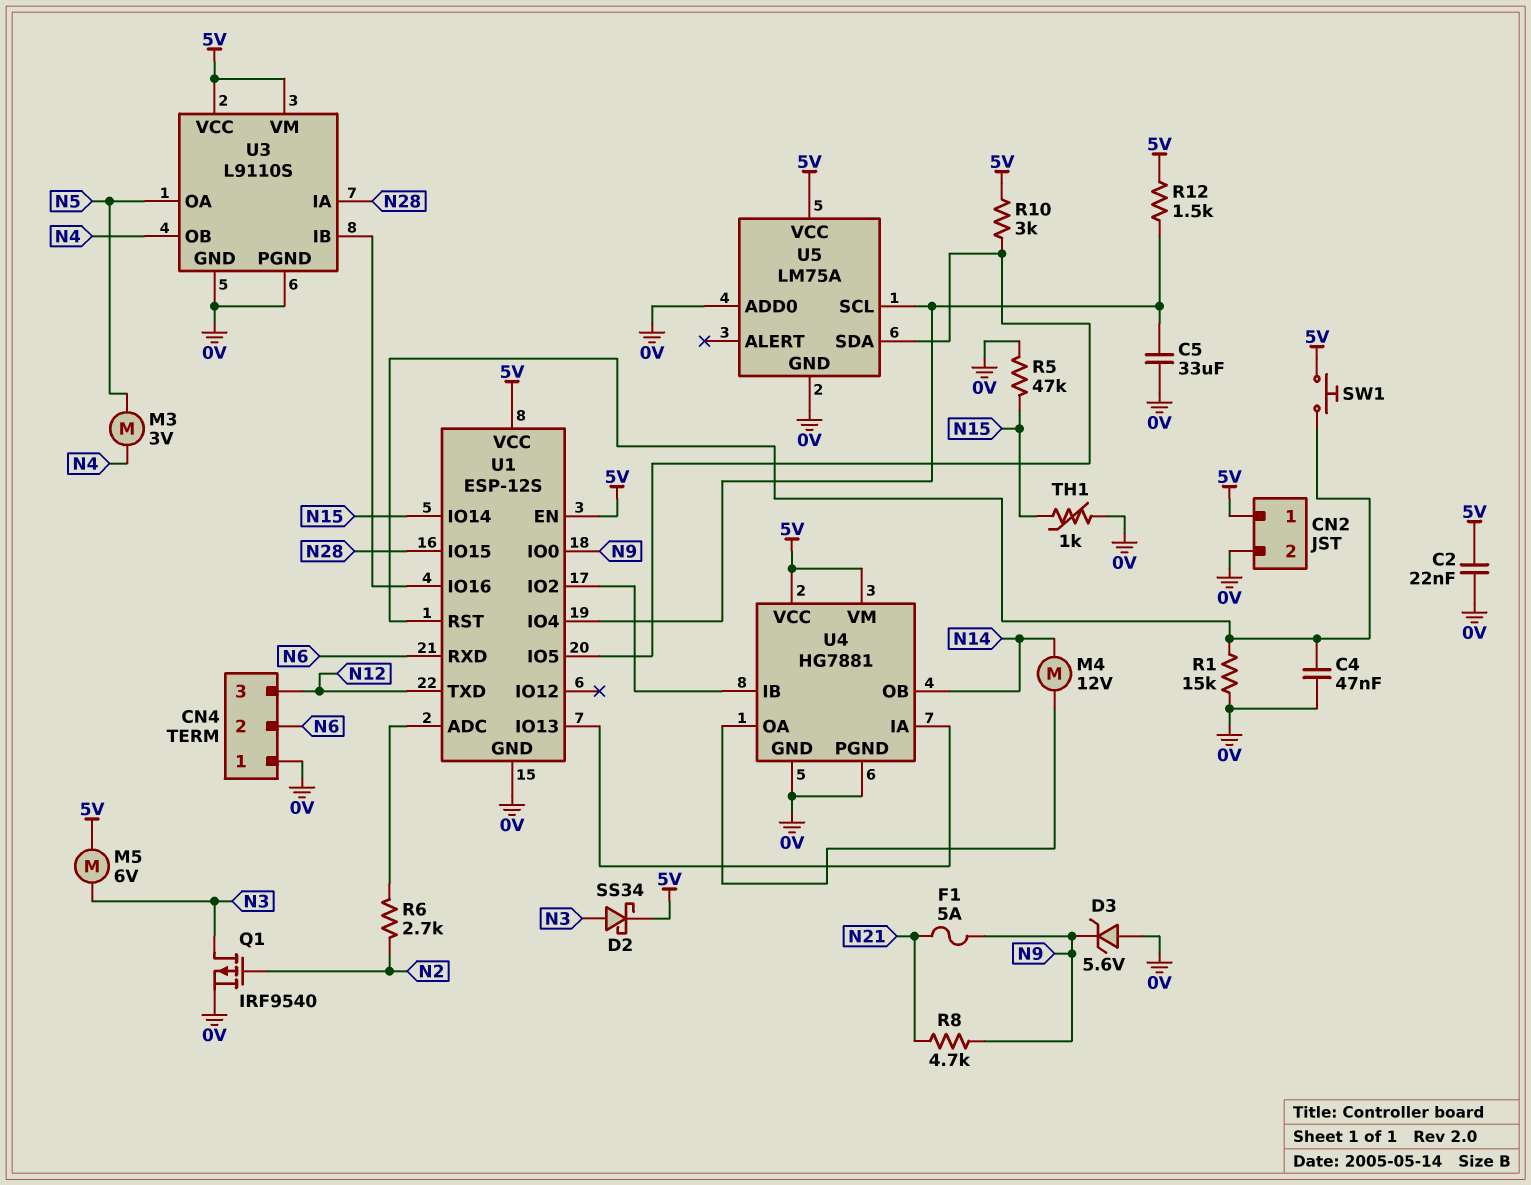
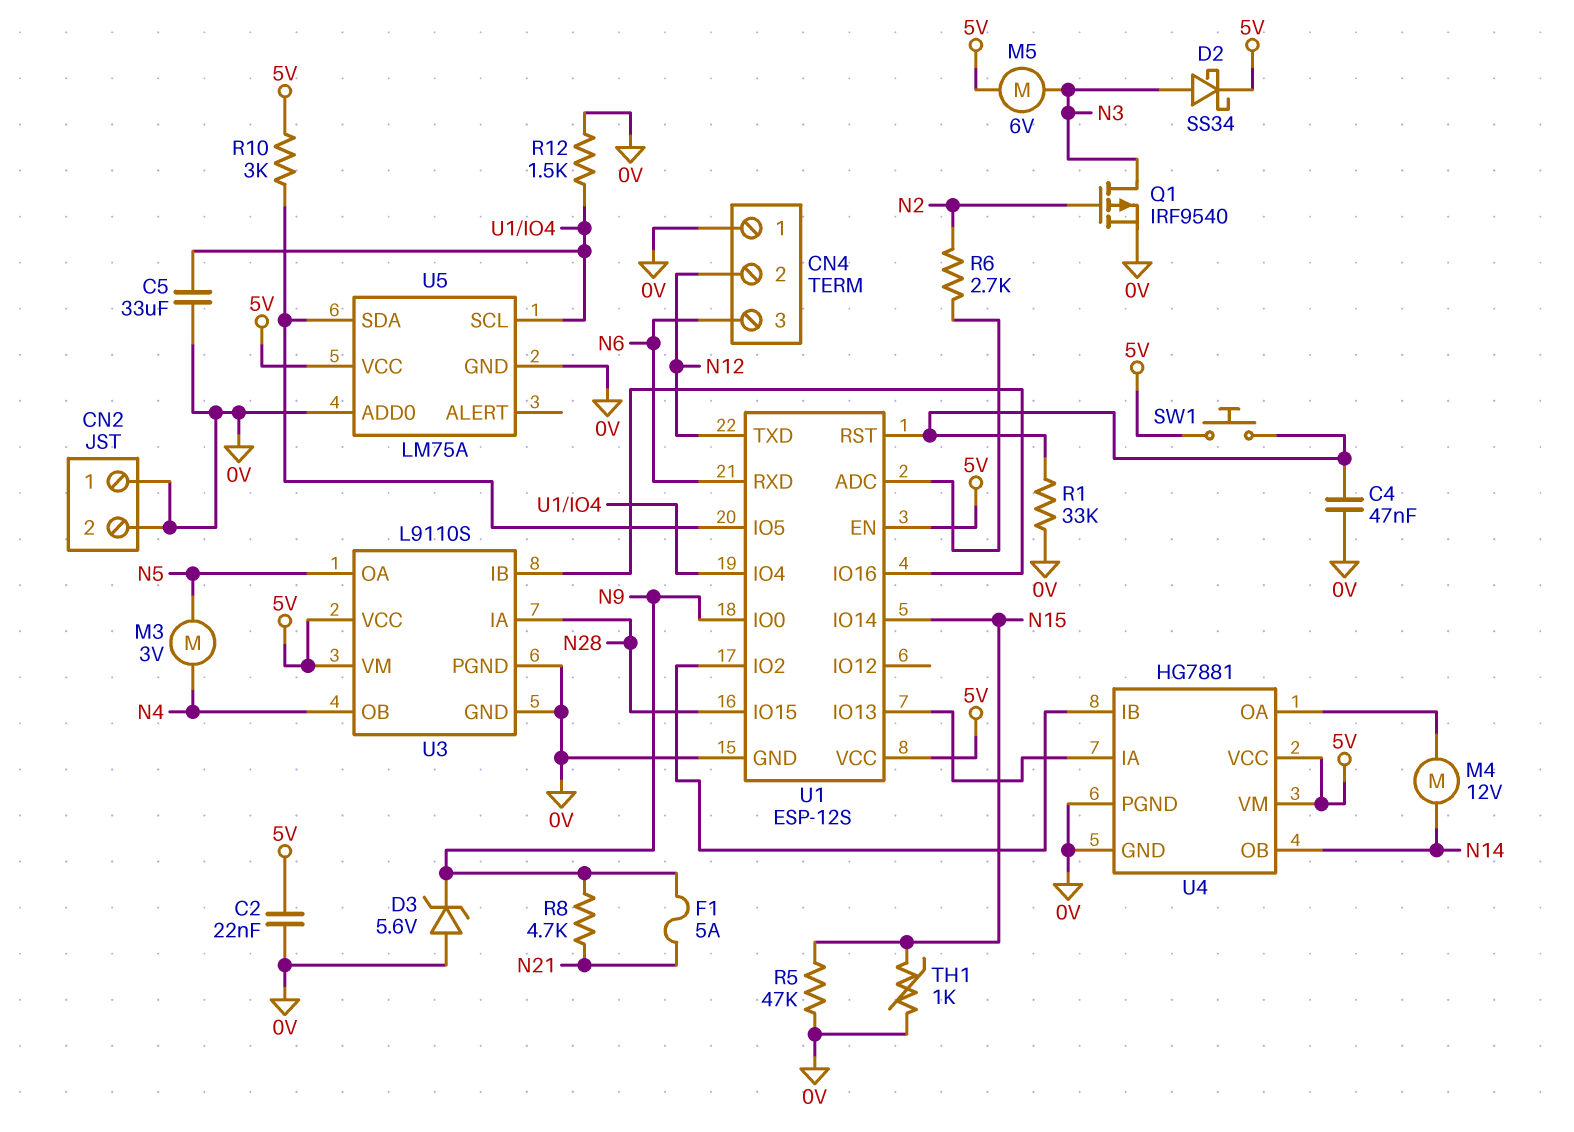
CN2 pin 1: 5V -> 0V
CN4 pin 2: N6 -> N12
CN4 pin 3: N12 -> N6
R1: 15k (0V, U1/RST) -> 33k (0V, U1/RST)
R12: 1.5k (5V, U1/IO4) -> 1.5k (0V, U1/IO4)

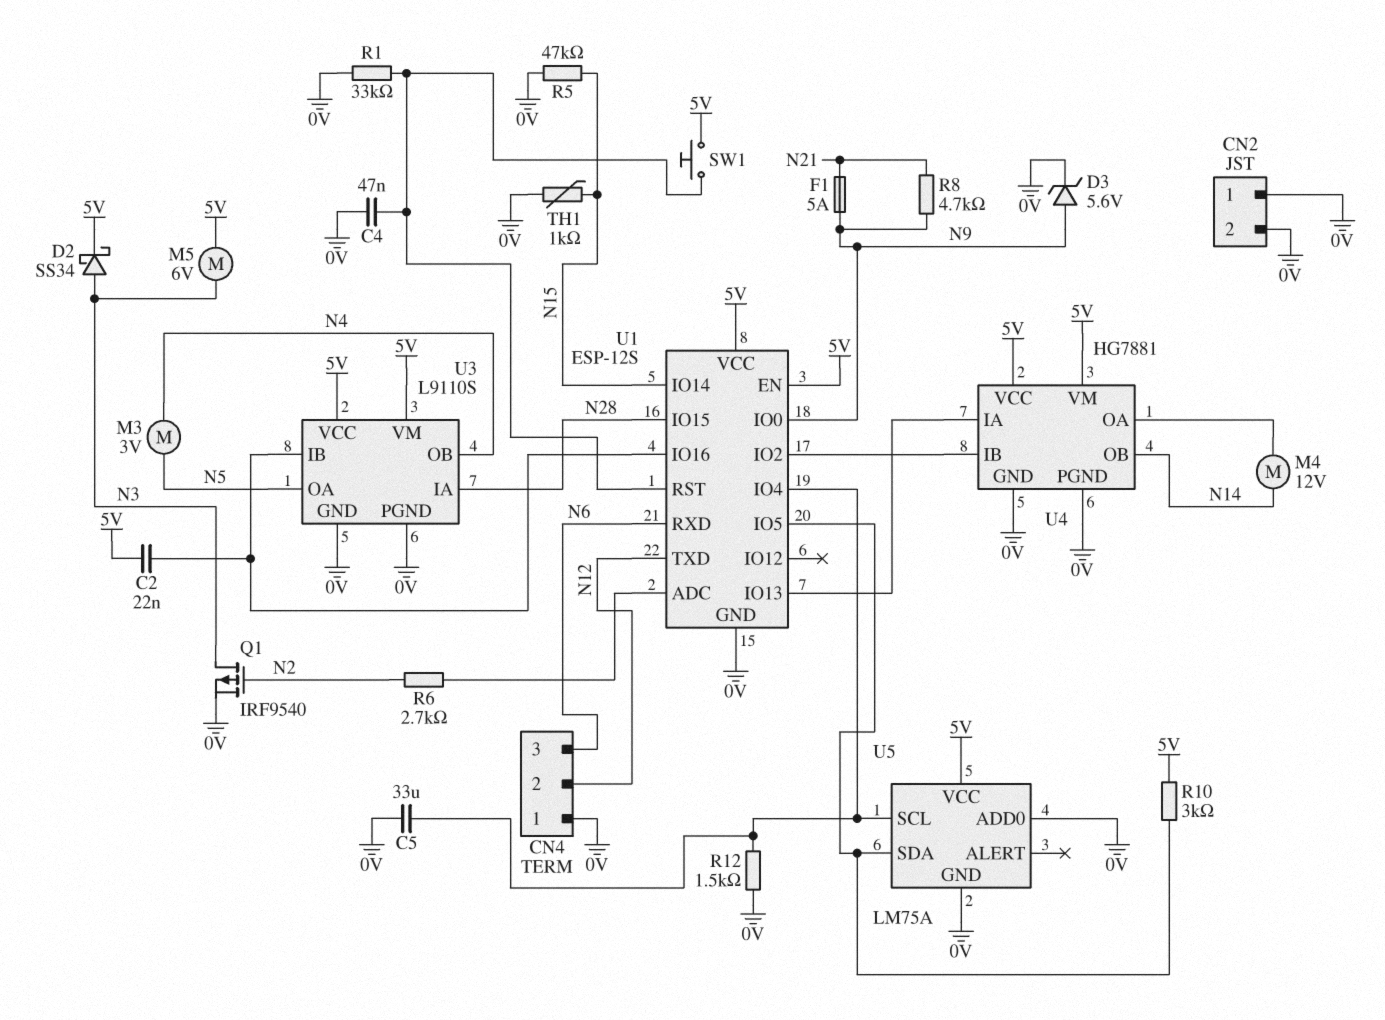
C2: 22nF (0V, 5V) -> 22nF (5V, U1/IO16)
D3: zener 5.6V (A 0V, K N9) -> zener 5.6V (A N9, K 0V)

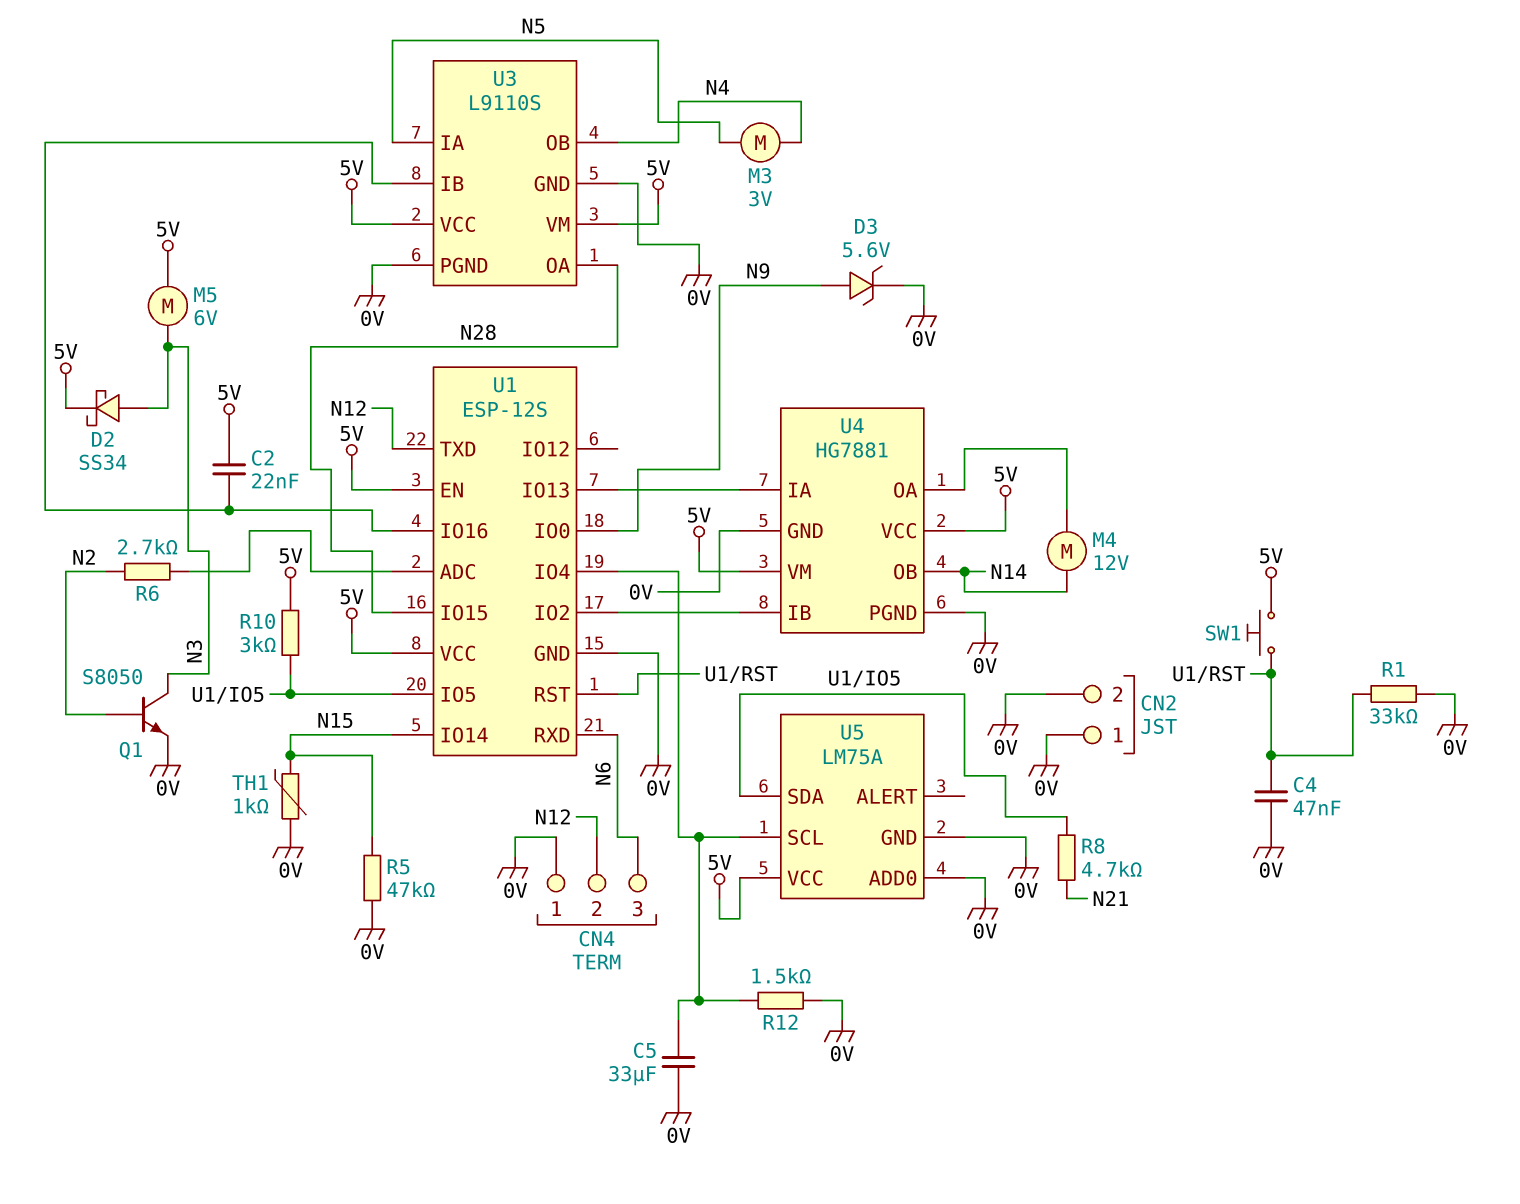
F1: 5A (N9, N21) -> none
Q1: PMOS IRF9540 (G N2, D N3, S 0V) -> NPN S8050 (B N2, C N3, E 0V)
R8: 4.7k (N9, N21) -> 4.7k (N21, U1/IO5)
U3 pin IA: N28 -> N5
U3 pin OA: N5 -> N28

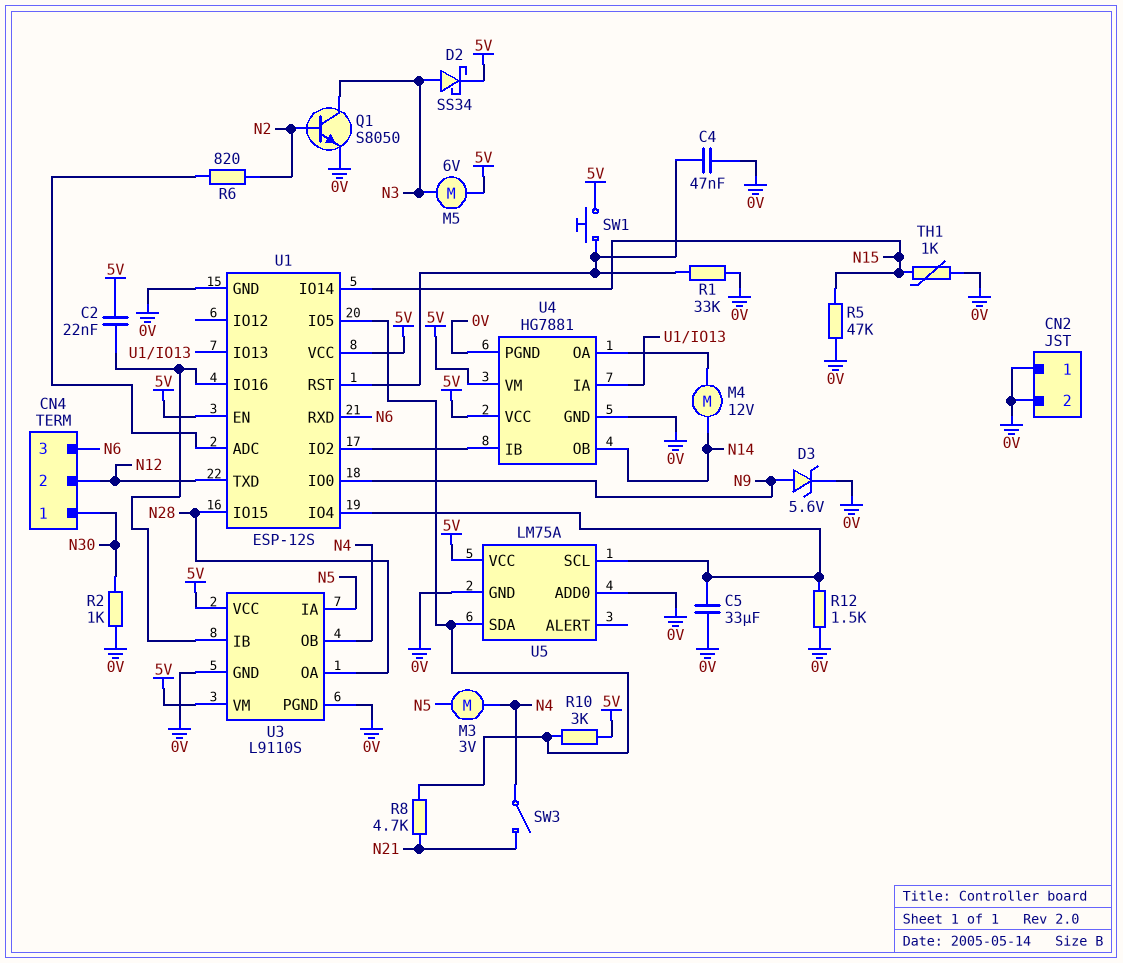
CN4 pin 1: 0V -> N30
R2: none -> 1k (0V, N30)
R6: 2.7k (N2, U1/ADC) -> 820 (N2, U1/ADC)
SW3: none -> switch (N4, N21)

